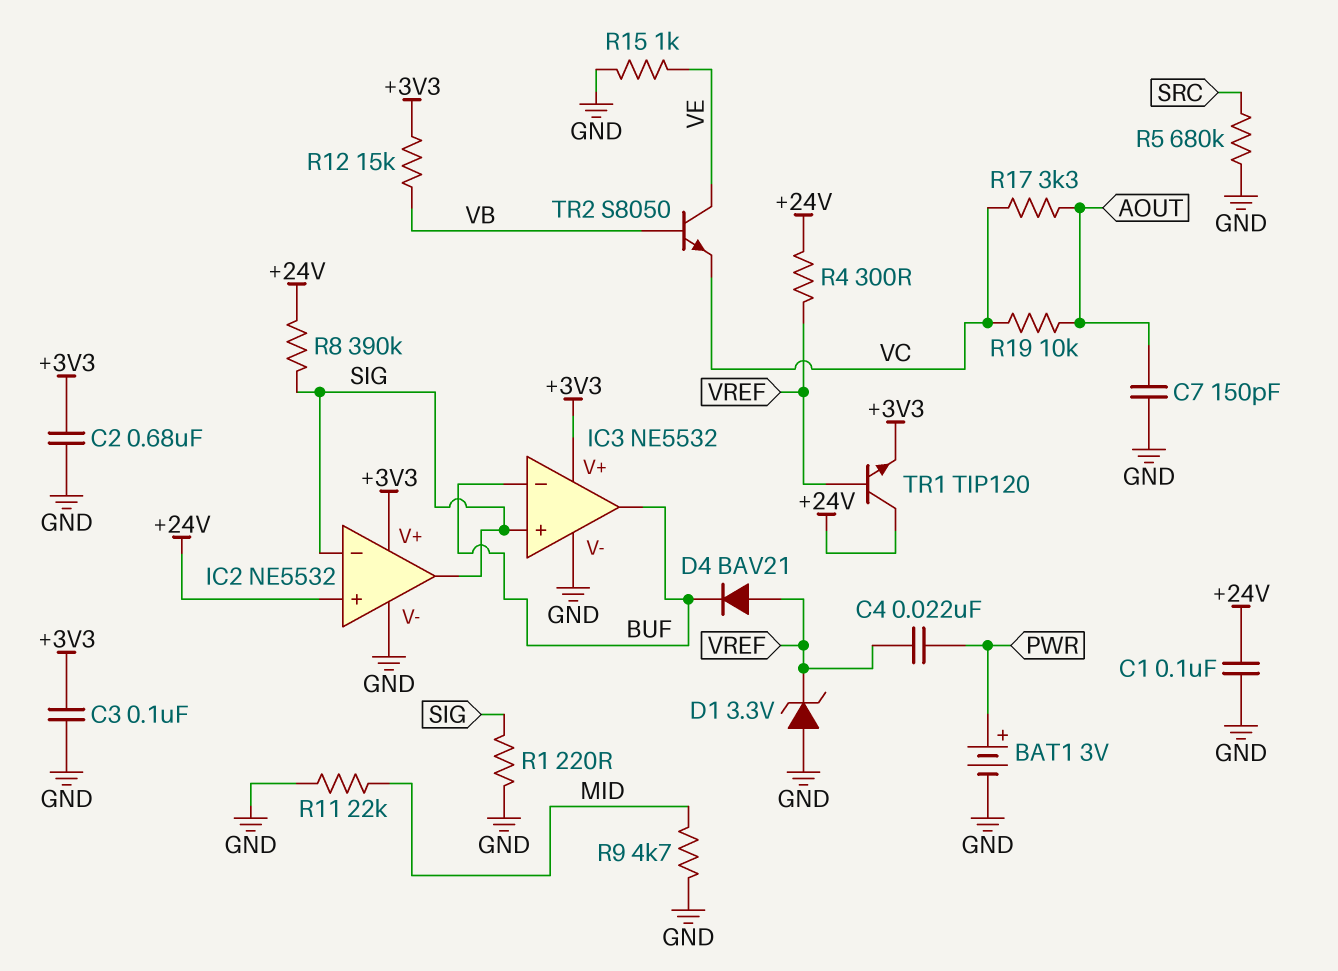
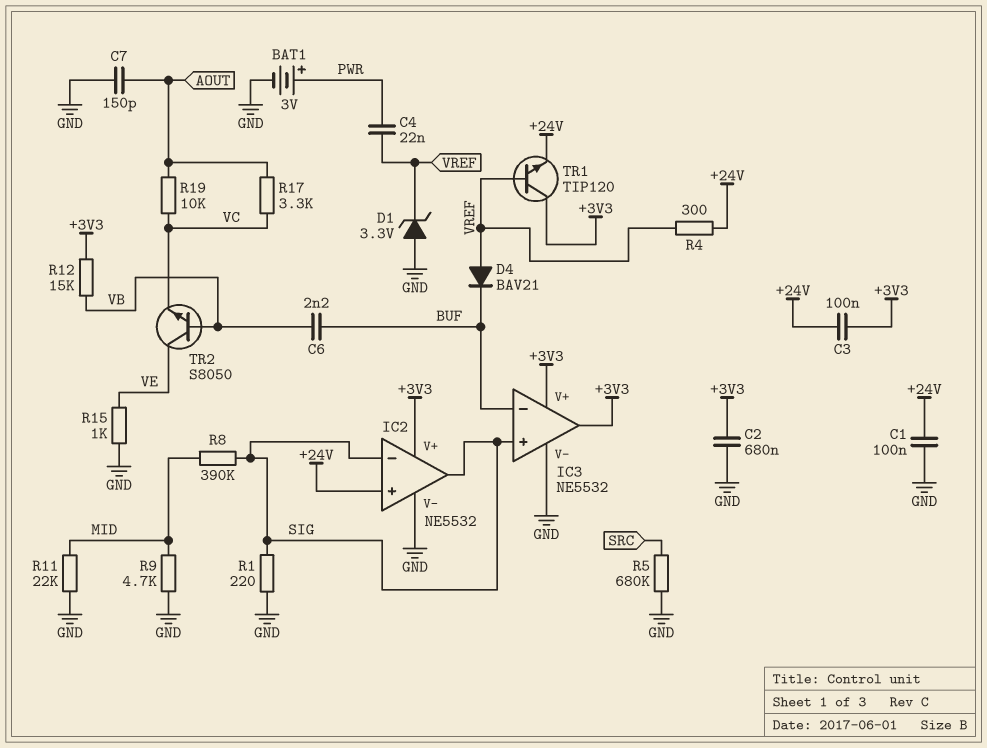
C3: 100nF (+3V3, GND) -> 100nF (+3V3, +24V)
C6: none -> 2.2nF (BUF, VB)
IC3 pin out: BUF -> +3V3
R8: 390k (+24V, SIG) -> 390k (MID, SIG)
TR1: NPN TIP120 (B VREF, C +24V, E +3V3) -> NPN TIP120 (B VREF, C +3V3, E +24V)

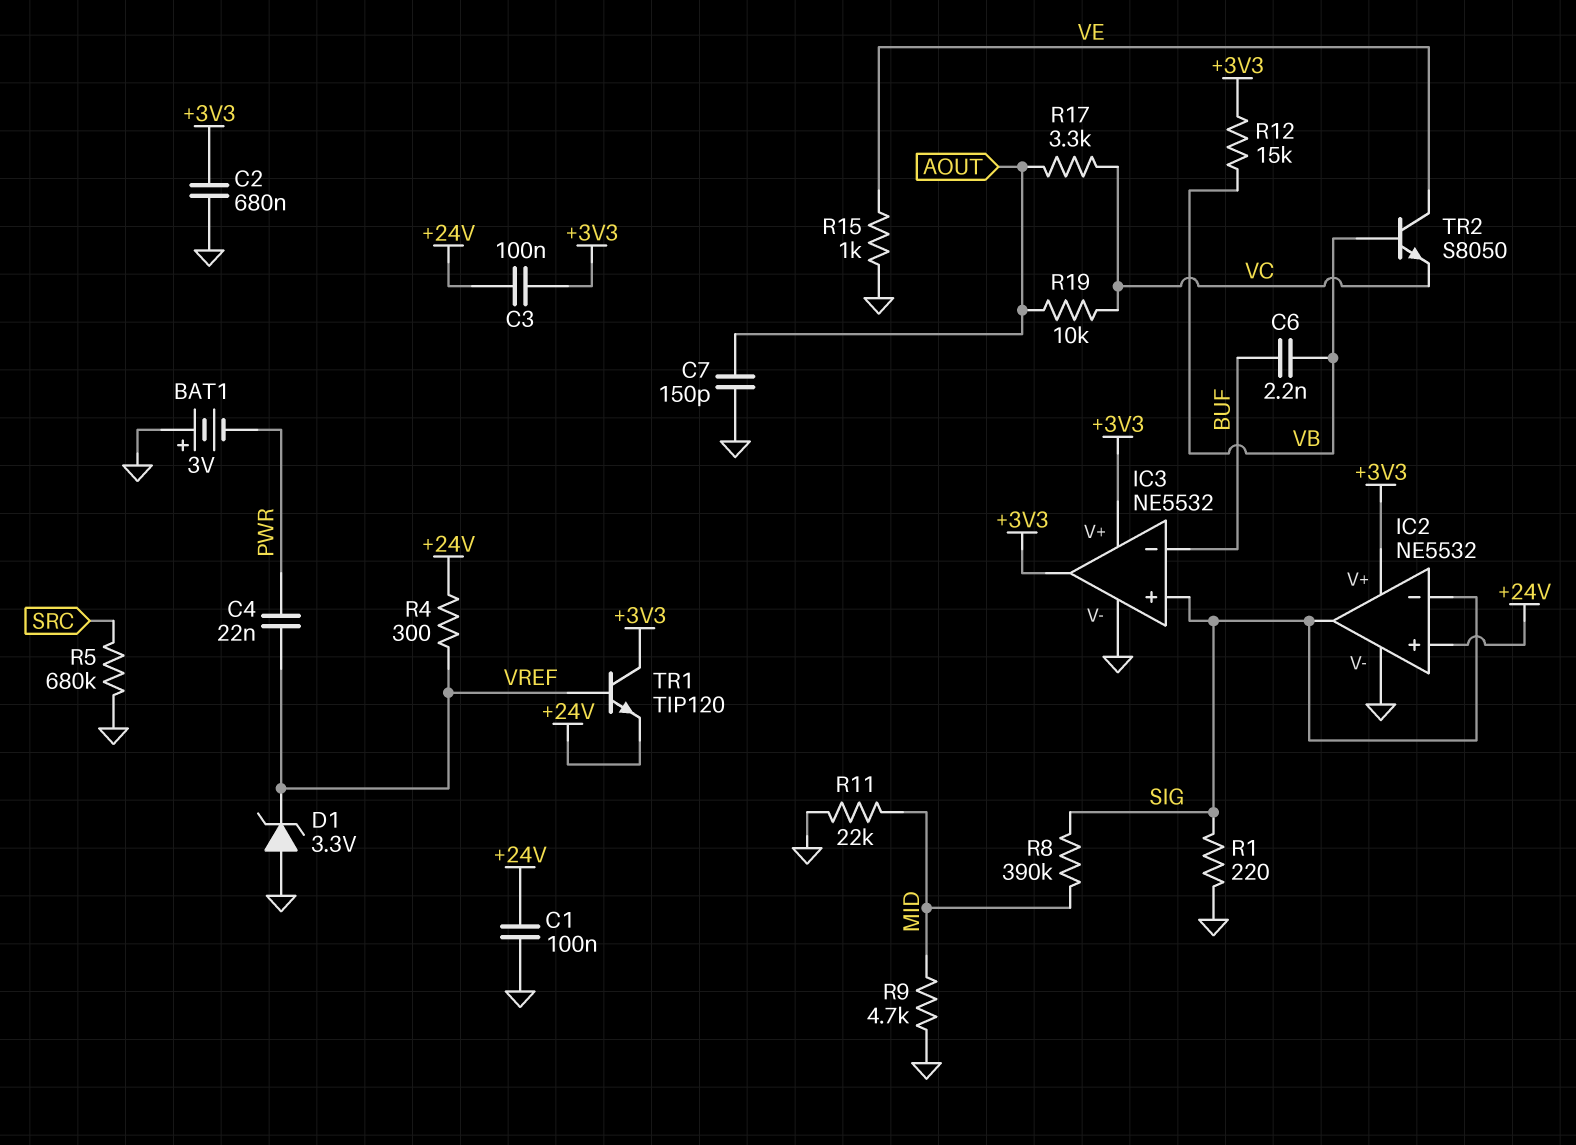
BAT1: 3V (plus PWR, minus GND) -> 3V (plus GND, minus PWR)
D4: diode BAV21 (A VREF, K BUF) -> none

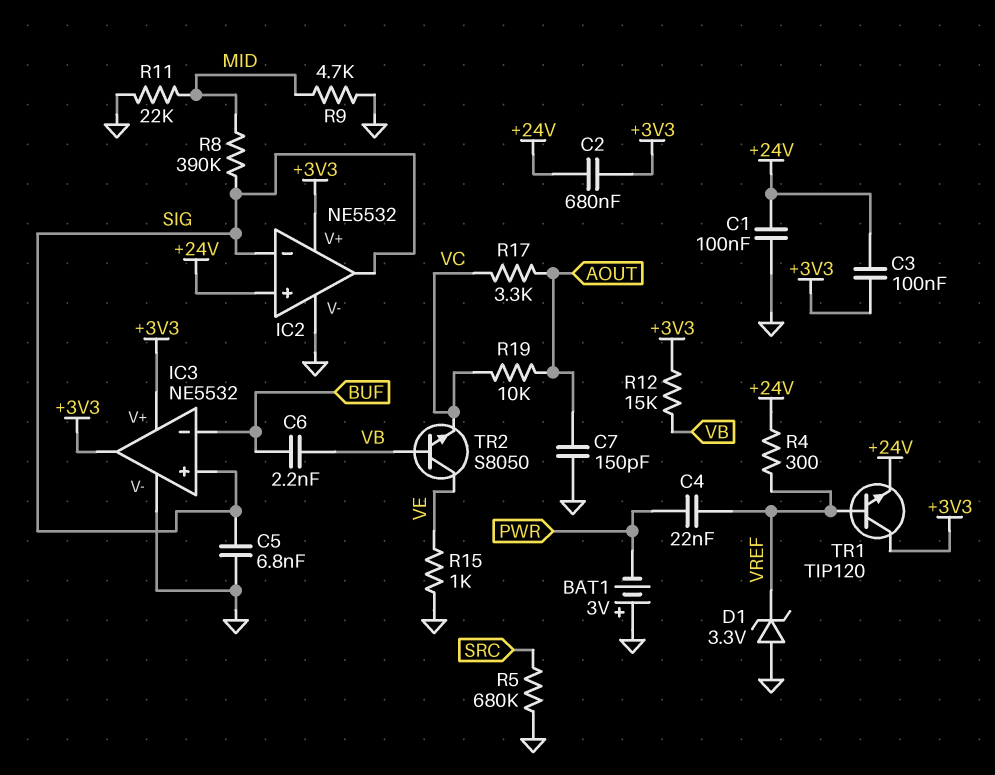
C2: 680nF (+3V3, GND) -> 680nF (+3V3, +24V)
C5: none -> 6.8nF (GND, SIG)
R1: 220 (GND, SIG) -> none

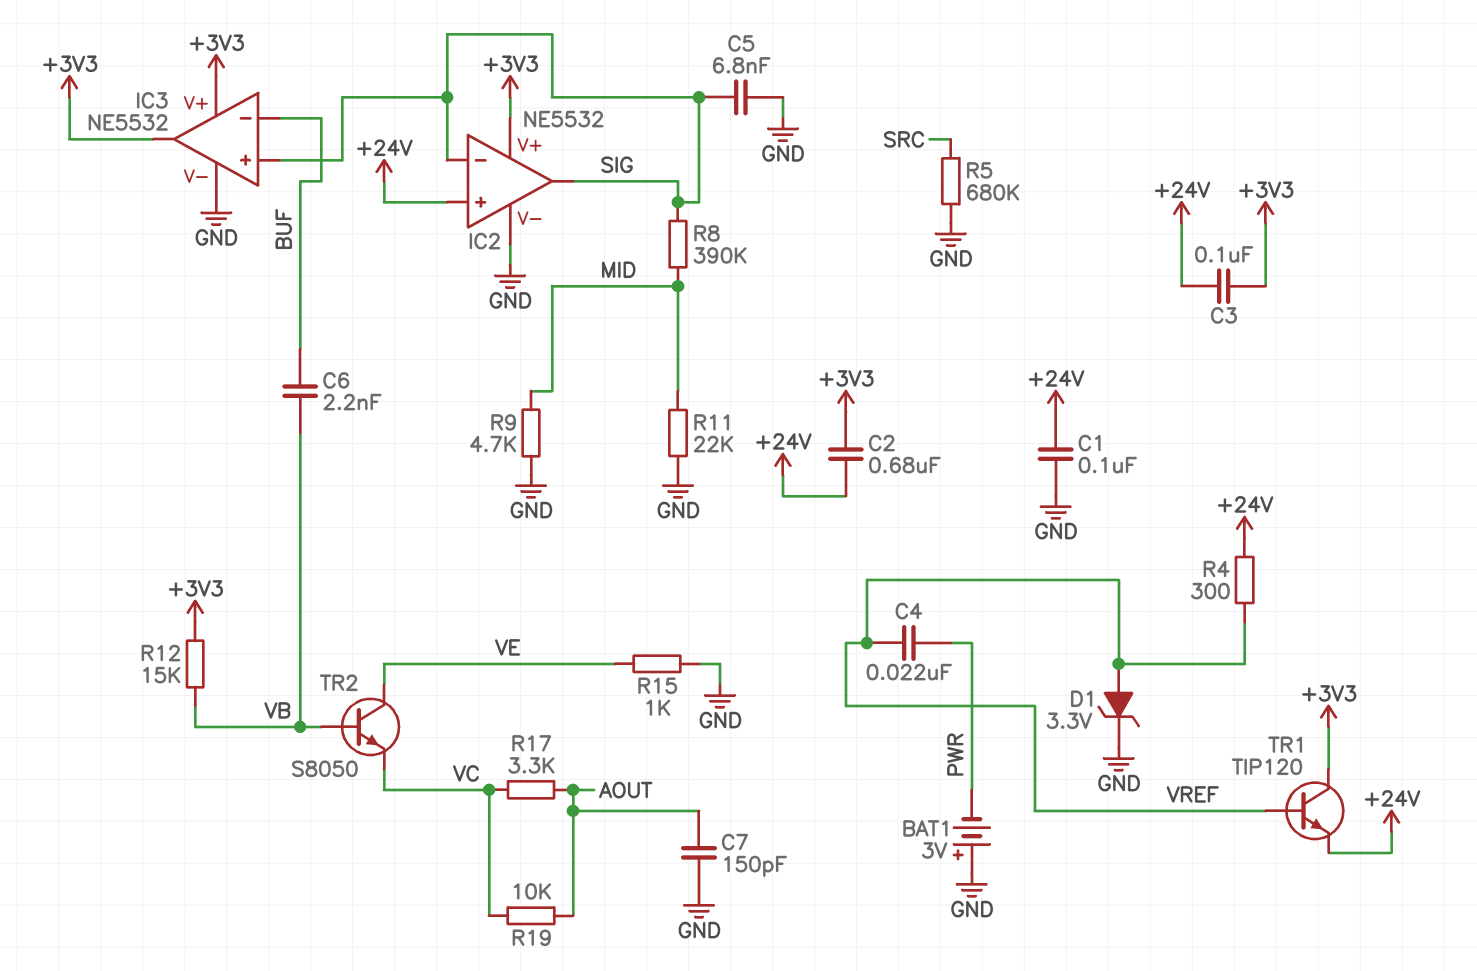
D1: zener 3.3V (A GND, K VREF) -> zener 3.3V (A VREF, K GND)

